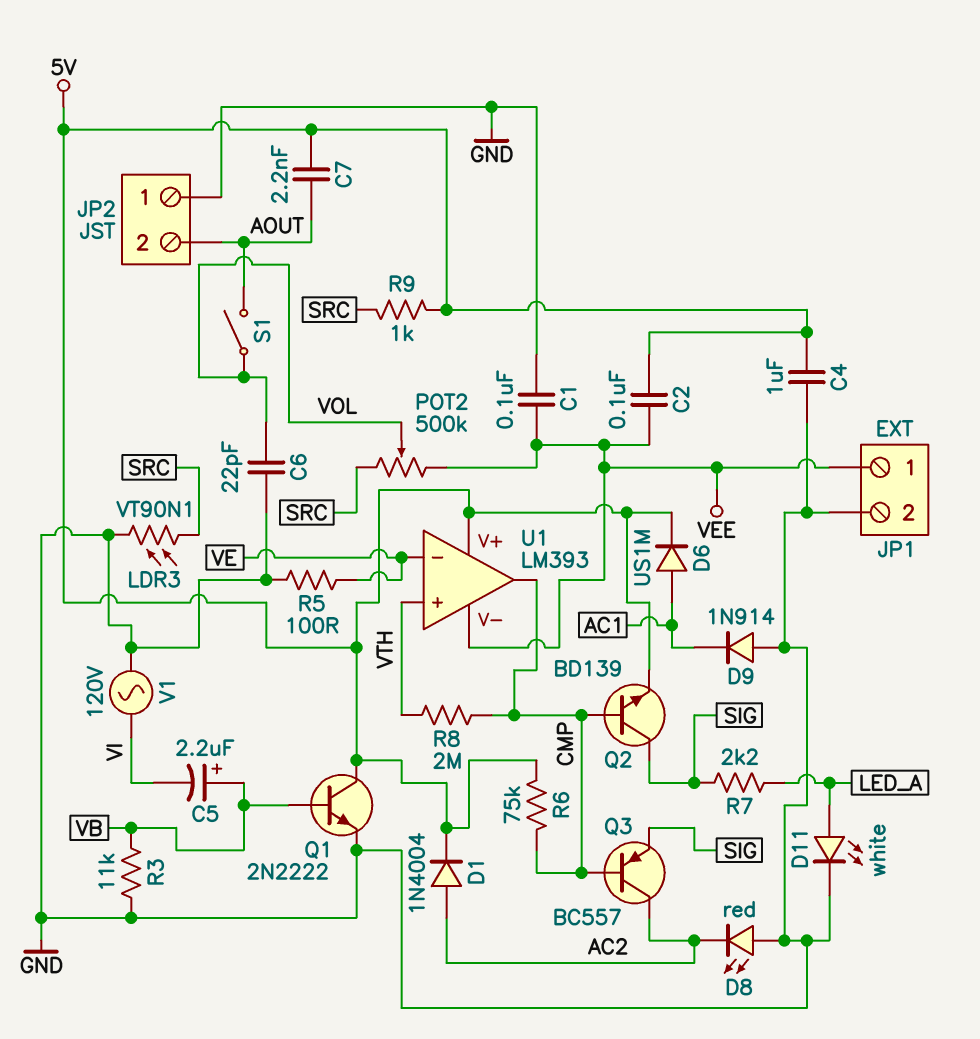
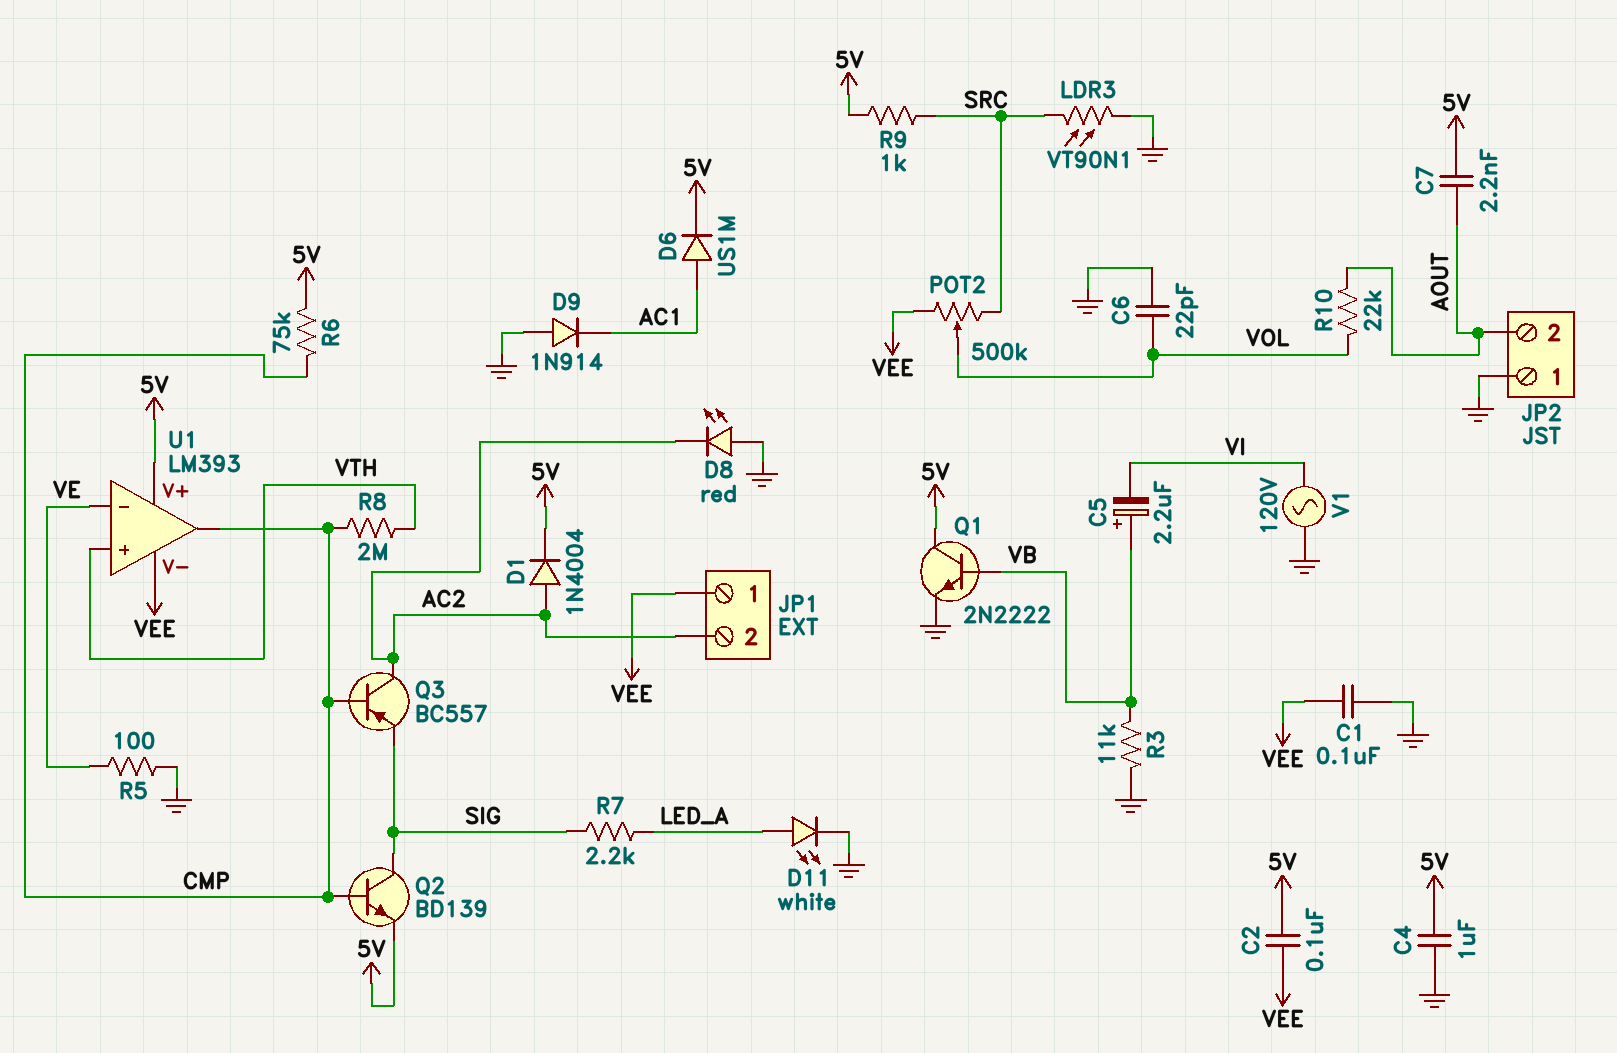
JP1 pin 2: GND -> AC2
R10: none -> 22k (AOUT, VOL)
S1: switch (AOUT, VOL) -> none

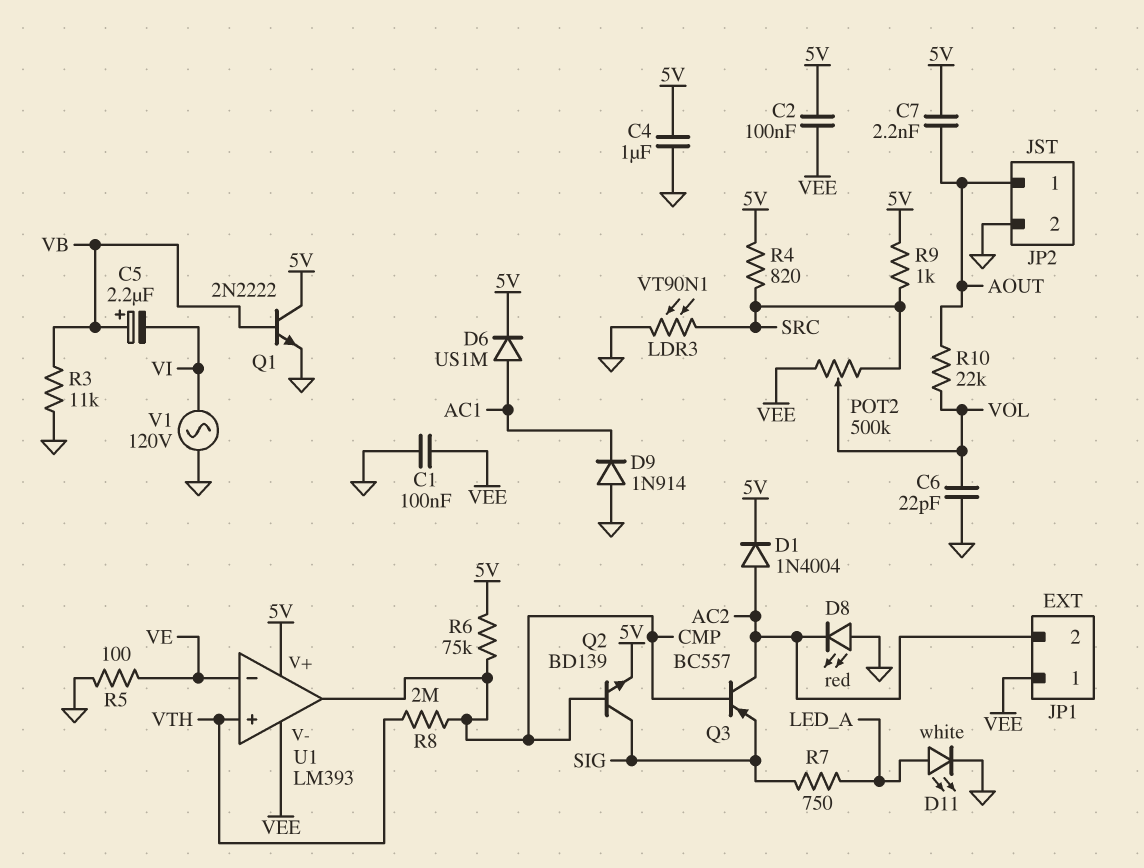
JP2 pin 1: GND -> AOUT
JP2 pin 2: AOUT -> GND
R4: none -> 820 (5V, SRC)
R7: 2.2k (LED_A, SIG) -> 750 (LED_A, SIG)

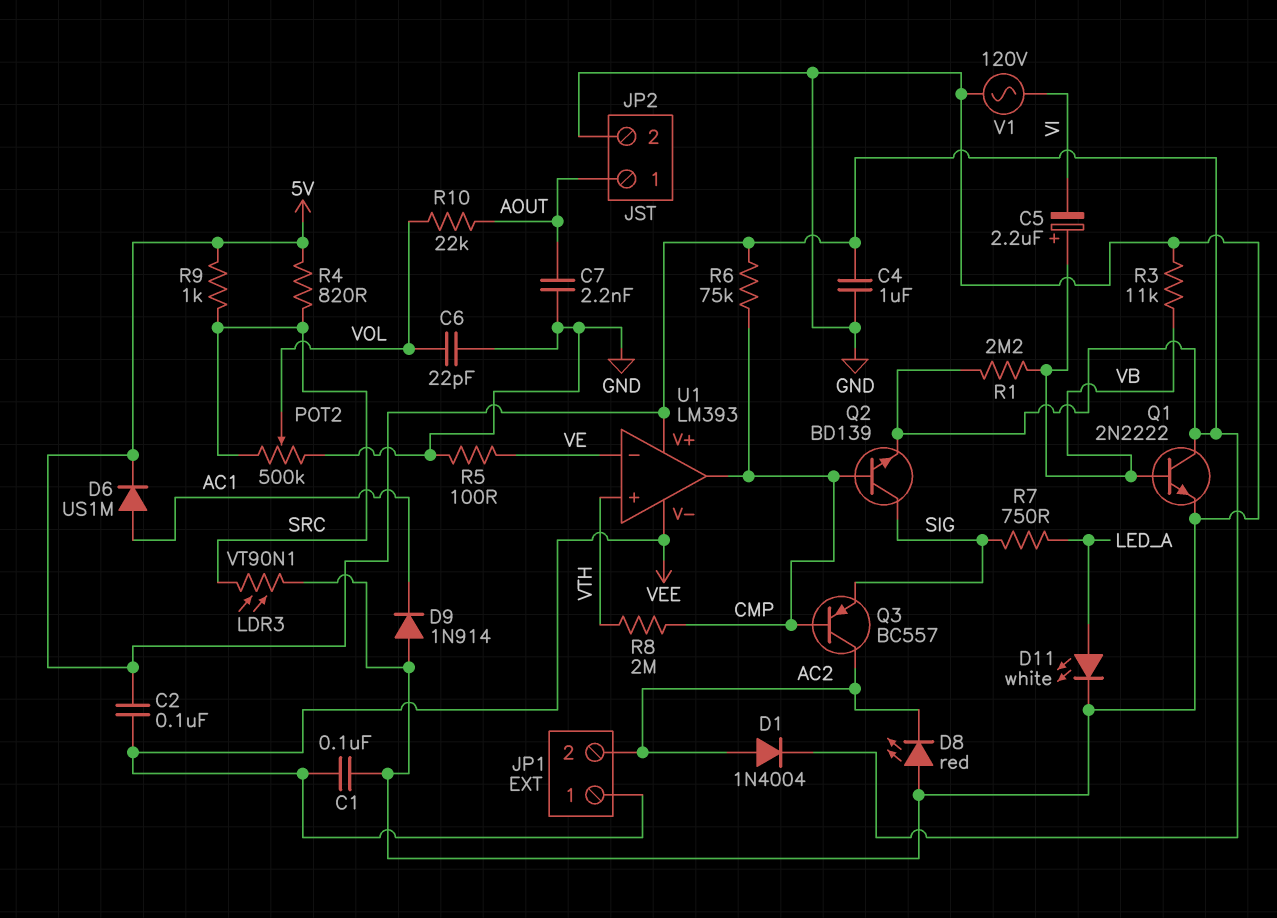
C7: 2.2nF (5V, AOUT) -> 2.2nF (AOUT, GND)
POT2: 500k (SRC, VEE, wiper VOL) -> 500k (GND, SRC, wiper VOL)
R1: none -> 2.2M (5V, VB)

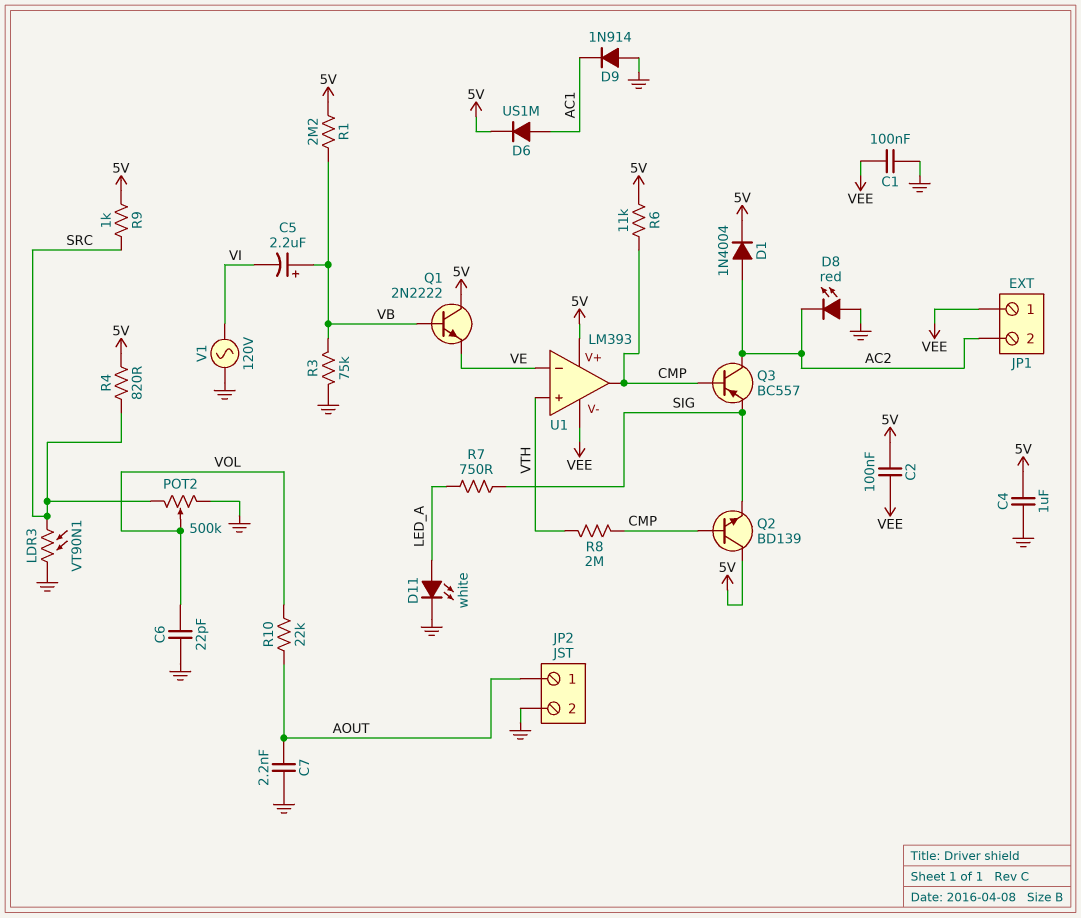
Q1: NPN 2N2222 (B VB, C 5V, E GND) -> NPN 2N2222 (B VB, C 5V, E VE)
Q2: NPN BD139 (B CMP, C SIG, E 5V) -> NPN BD139 (B CMP, C 5V, E SIG)
R3: 11k (GND, VB) -> 75k (GND, VB)
R5: 100 (GND, VE) -> none
R6: 75k (5V, CMP) -> 11k (5V, CMP)

